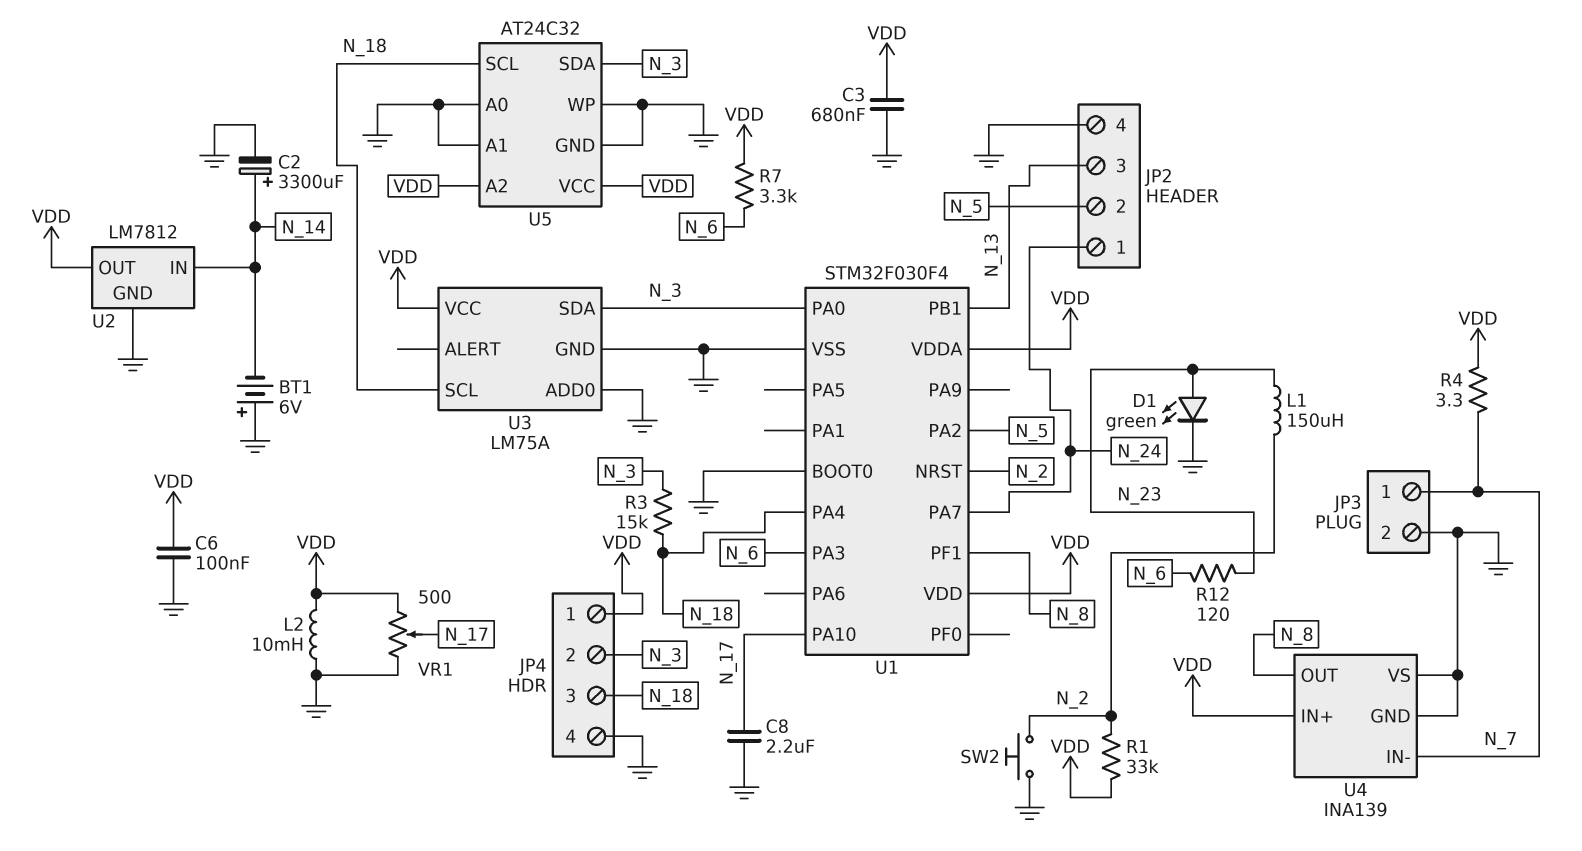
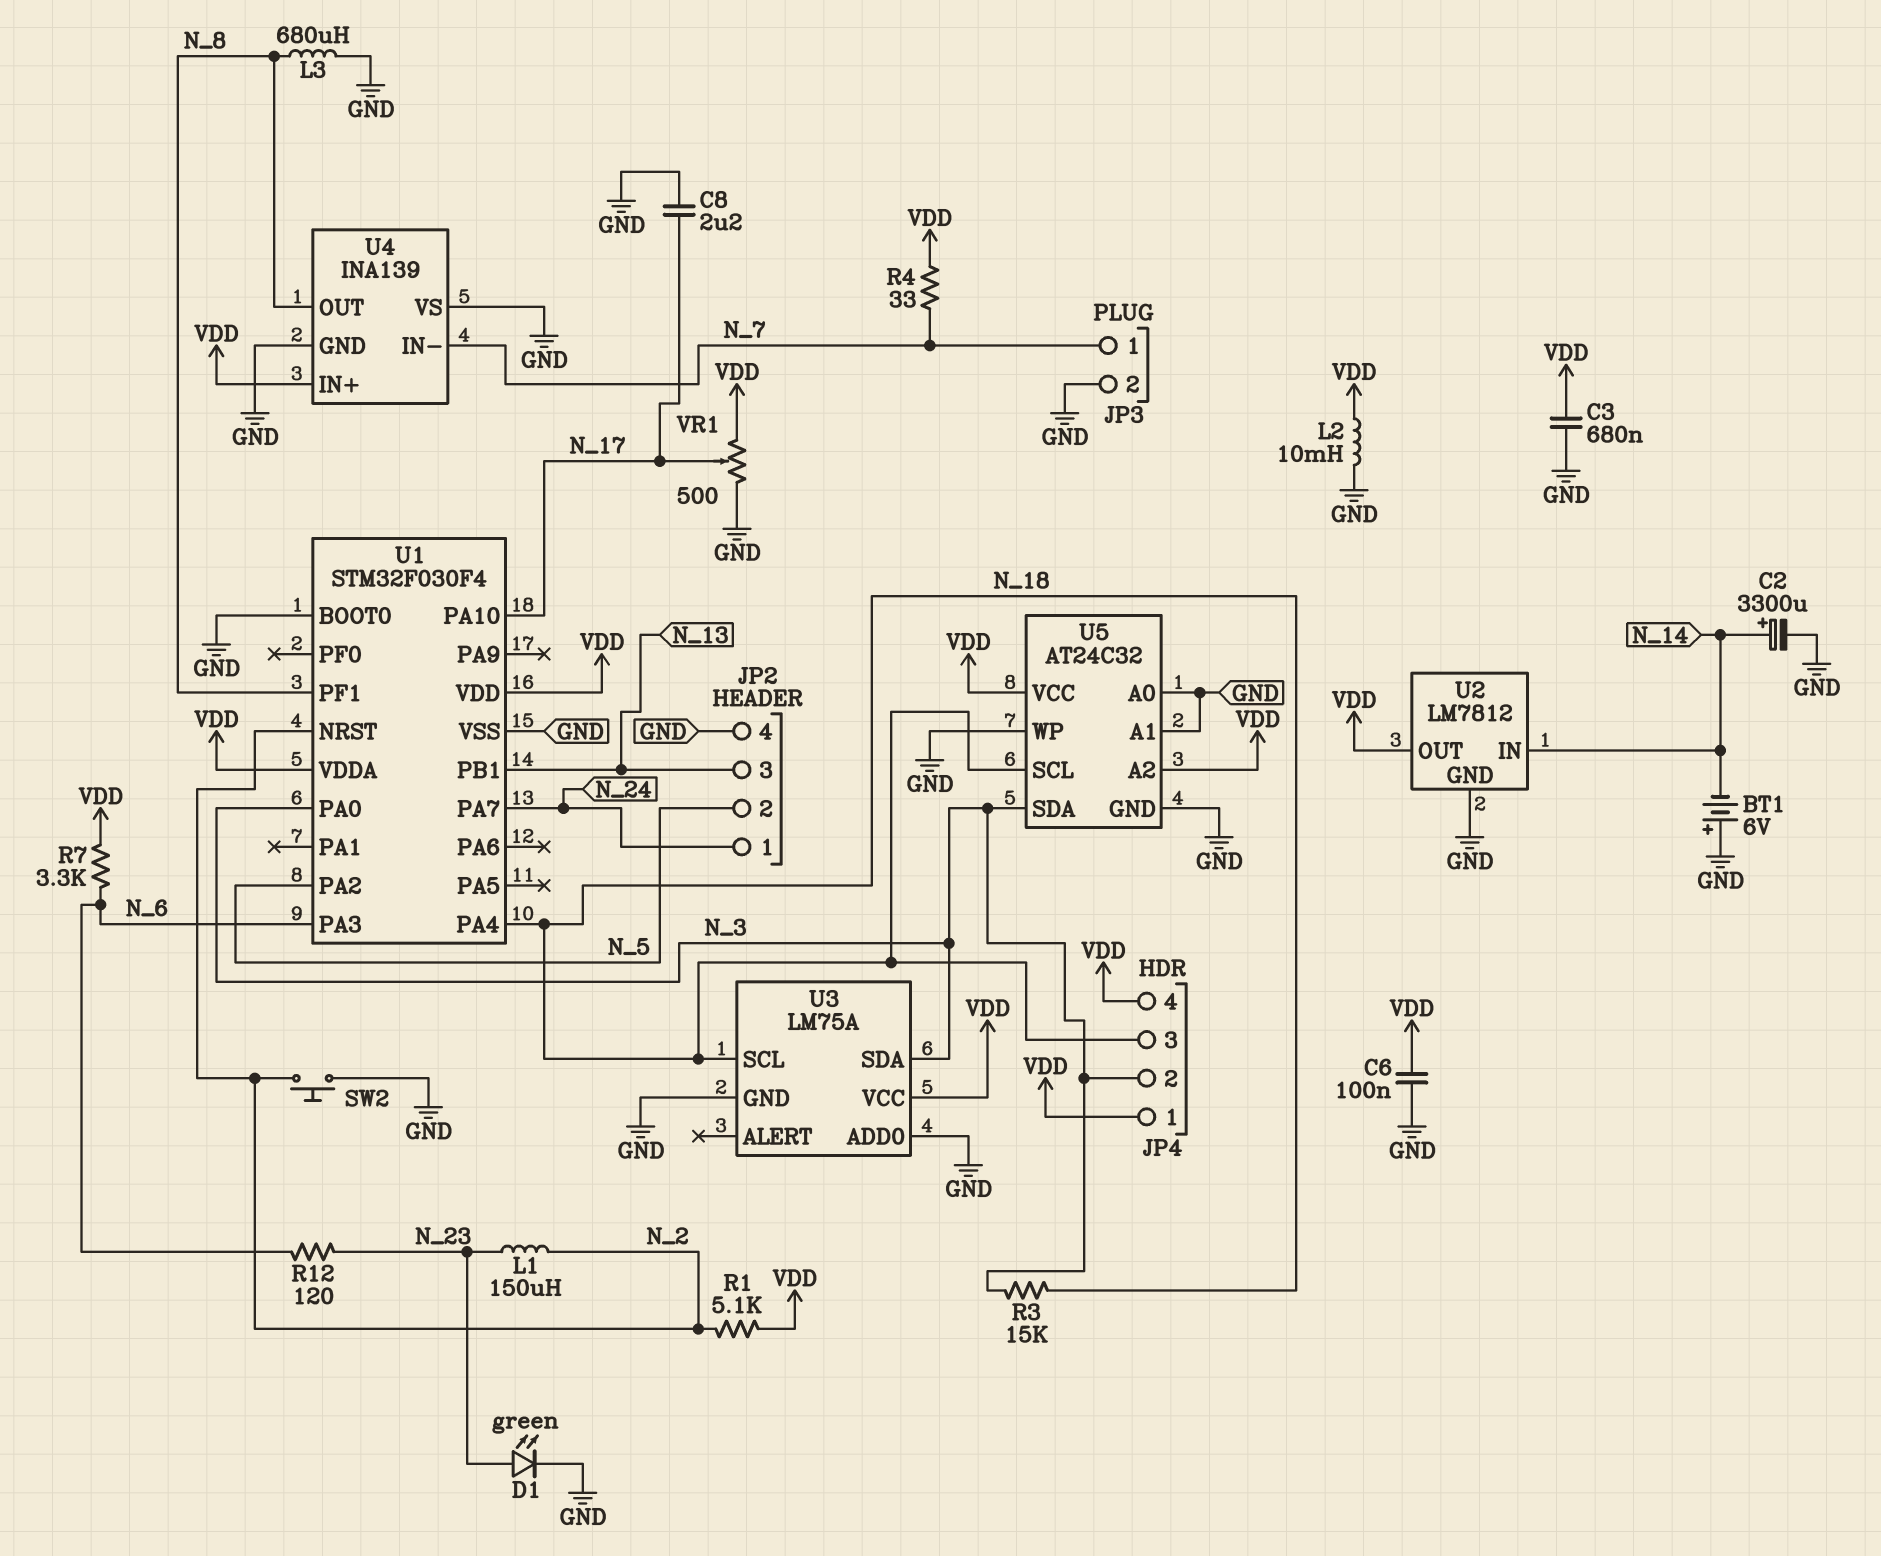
JP4 pin 4: GND -> VDD
L3: none -> 680uH (GND, N_8)
R1: 33k (N_2, VDD) -> 5.1k (N_2, VDD)
R4: 3.3 (N_7, VDD) -> 33 (N_7, VDD)

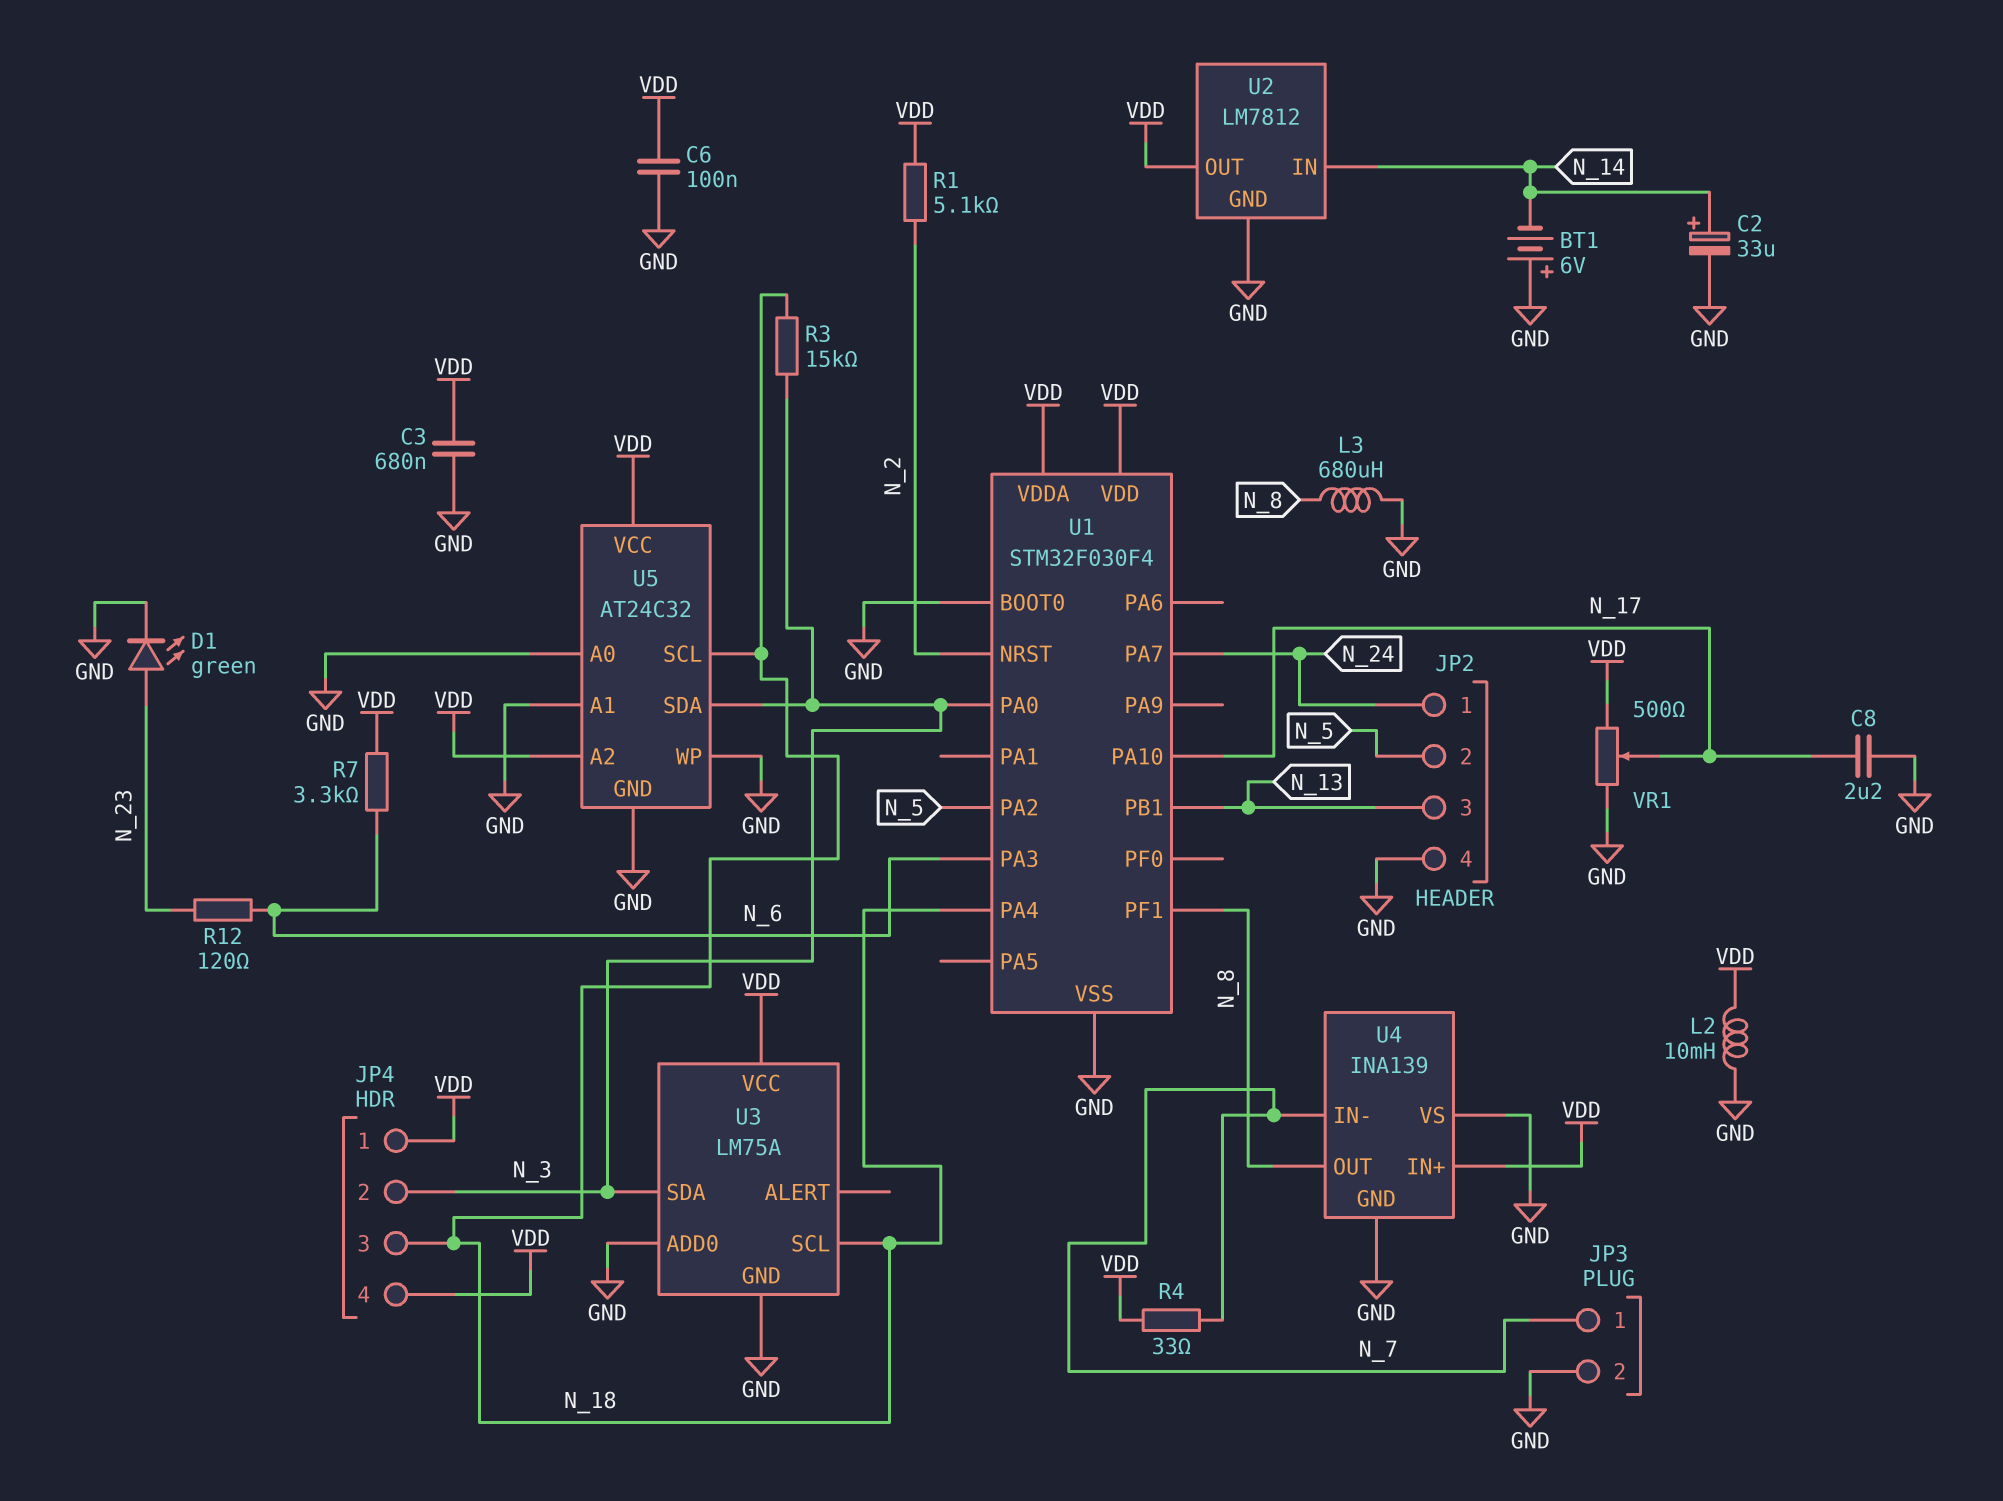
C2: 3300uF (plus N_14, minus GND) -> 33uF (plus N_14, minus GND)
L1: 150uH (N_2, N_23) -> none
SW2: button (GND, N_2) -> none

